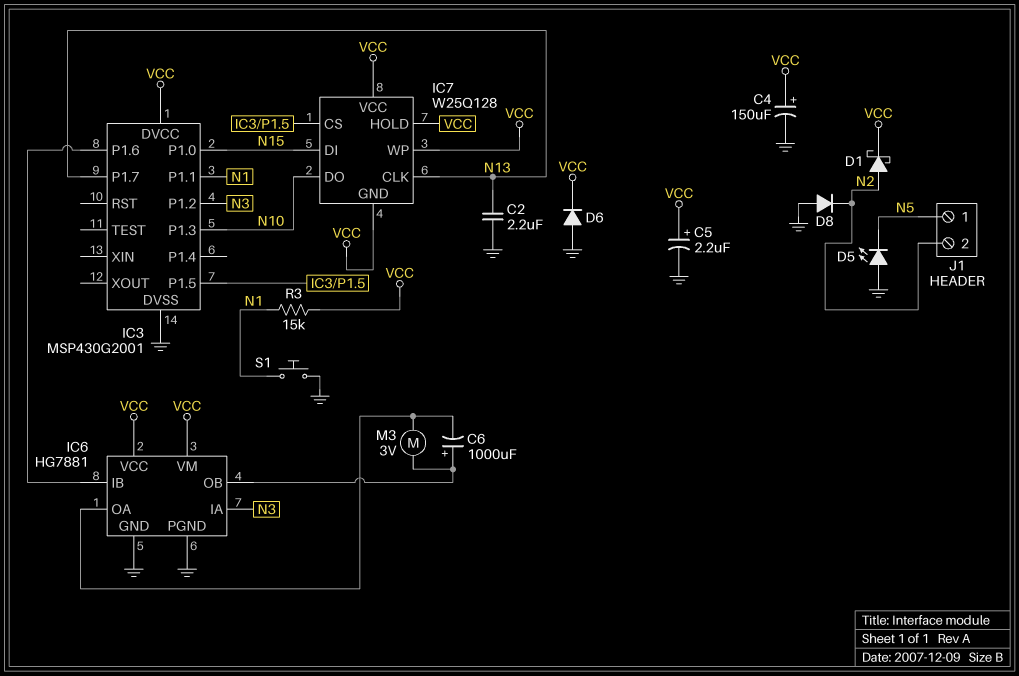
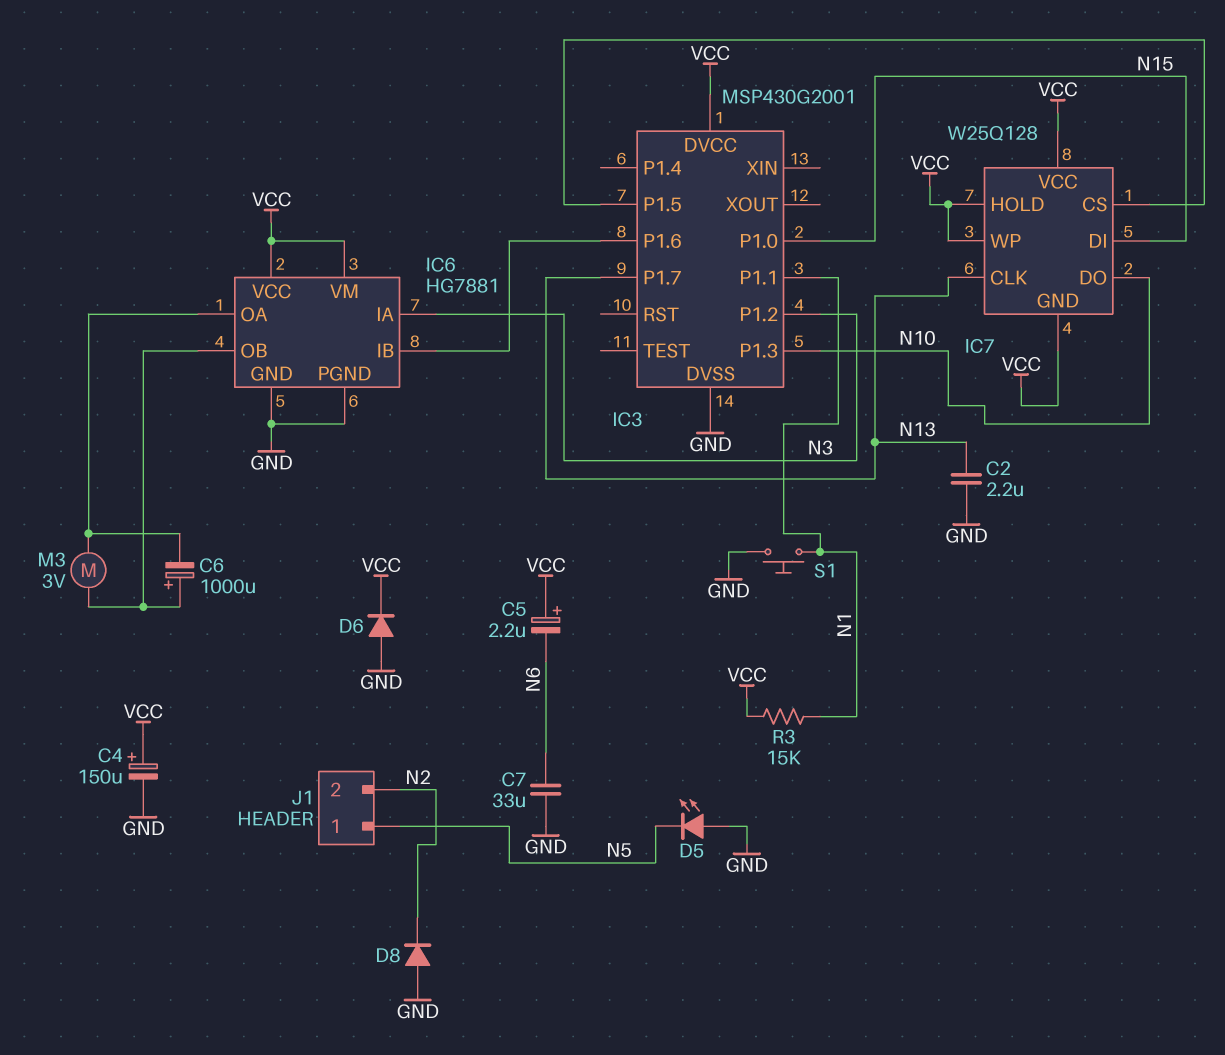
C5: 2.2uF (plus VCC, minus GND) -> 2.2uF (plus VCC, minus N6)
C7: none -> 33uF (GND, N6)
D1: schottky (A N2, K VCC) -> none

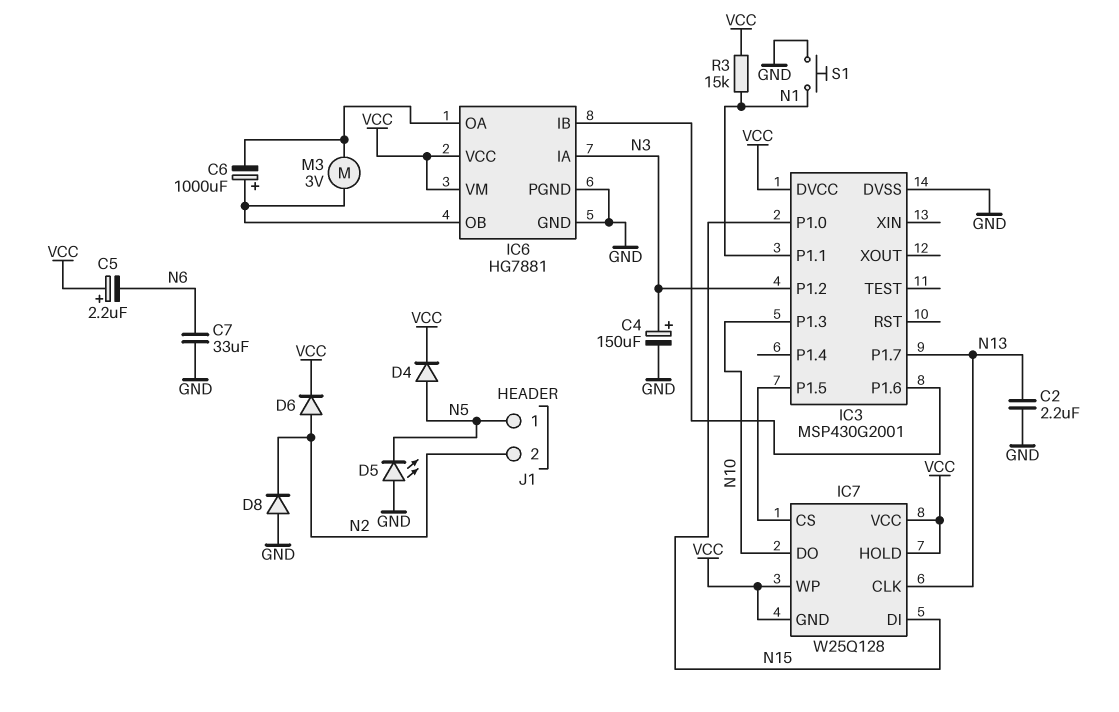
C4: 150uF (plus VCC, minus GND) -> 150uF (plus N3, minus GND)
D4: none -> diode (A N5, K VCC)
D6: diode (A GND, K VCC) -> diode (A N2, K VCC)

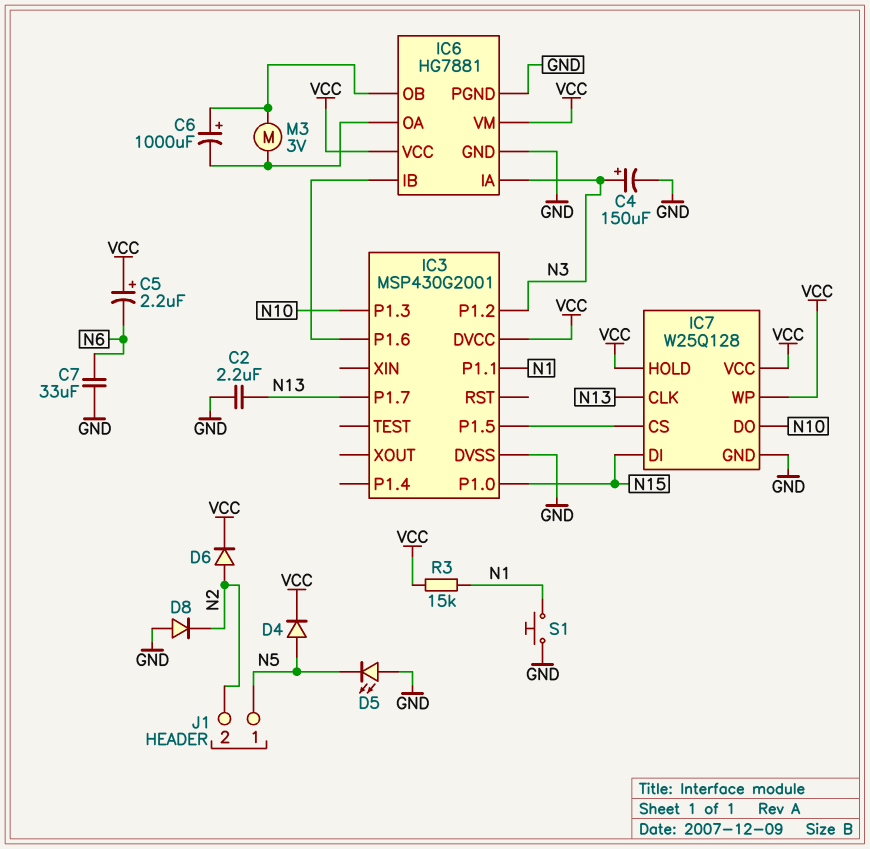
IC7 pin GND: VCC -> GND

